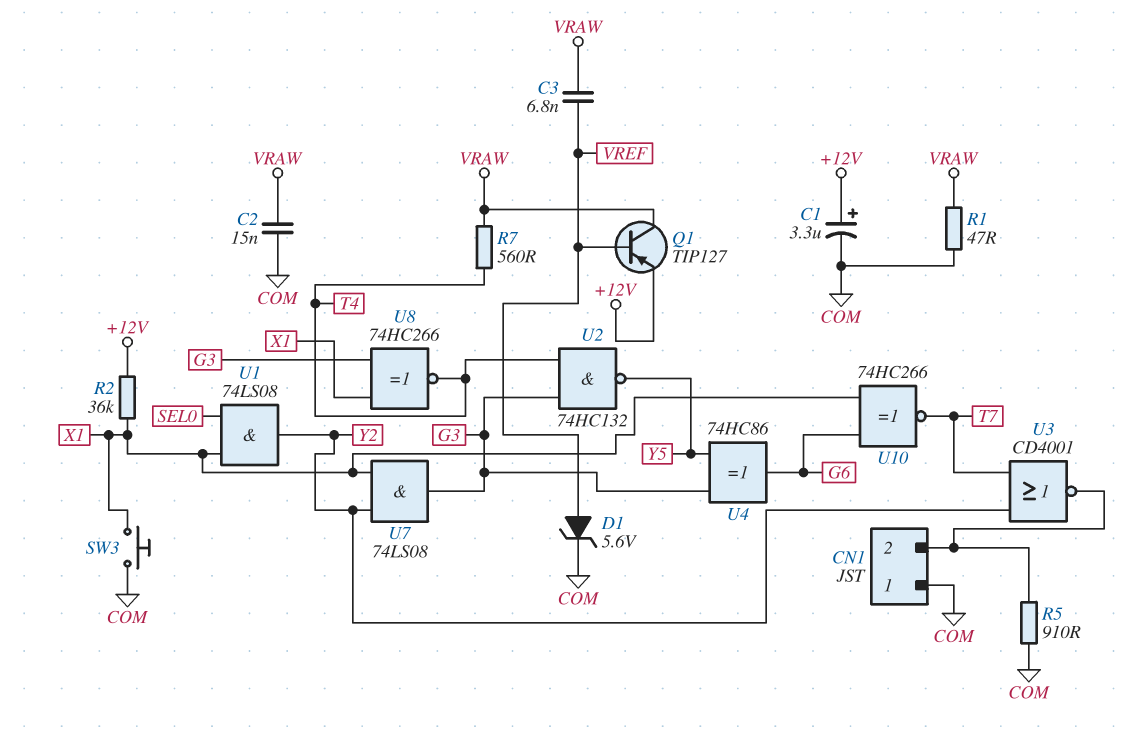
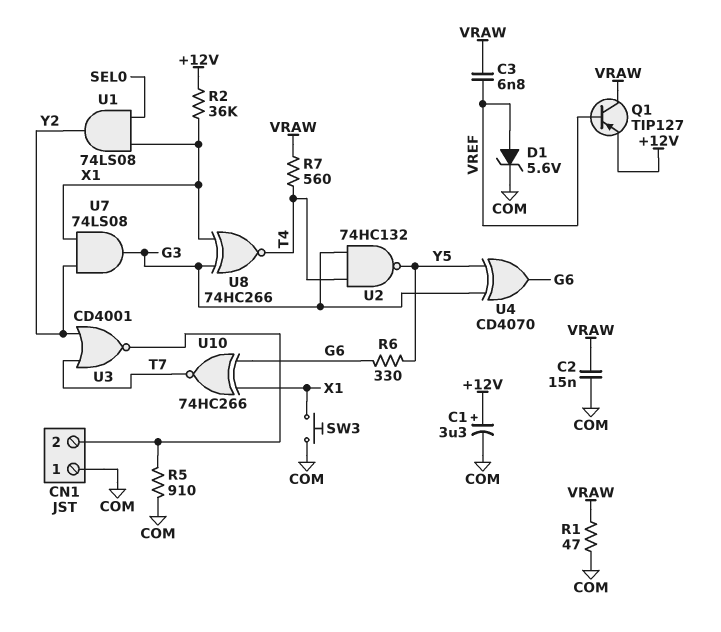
R6: none -> 330 (G6, Y5)
U4: XOR 74HC86 (in G3, in Y5, out G6) -> XOR CD4070 (in G3, in Y5, out G6)

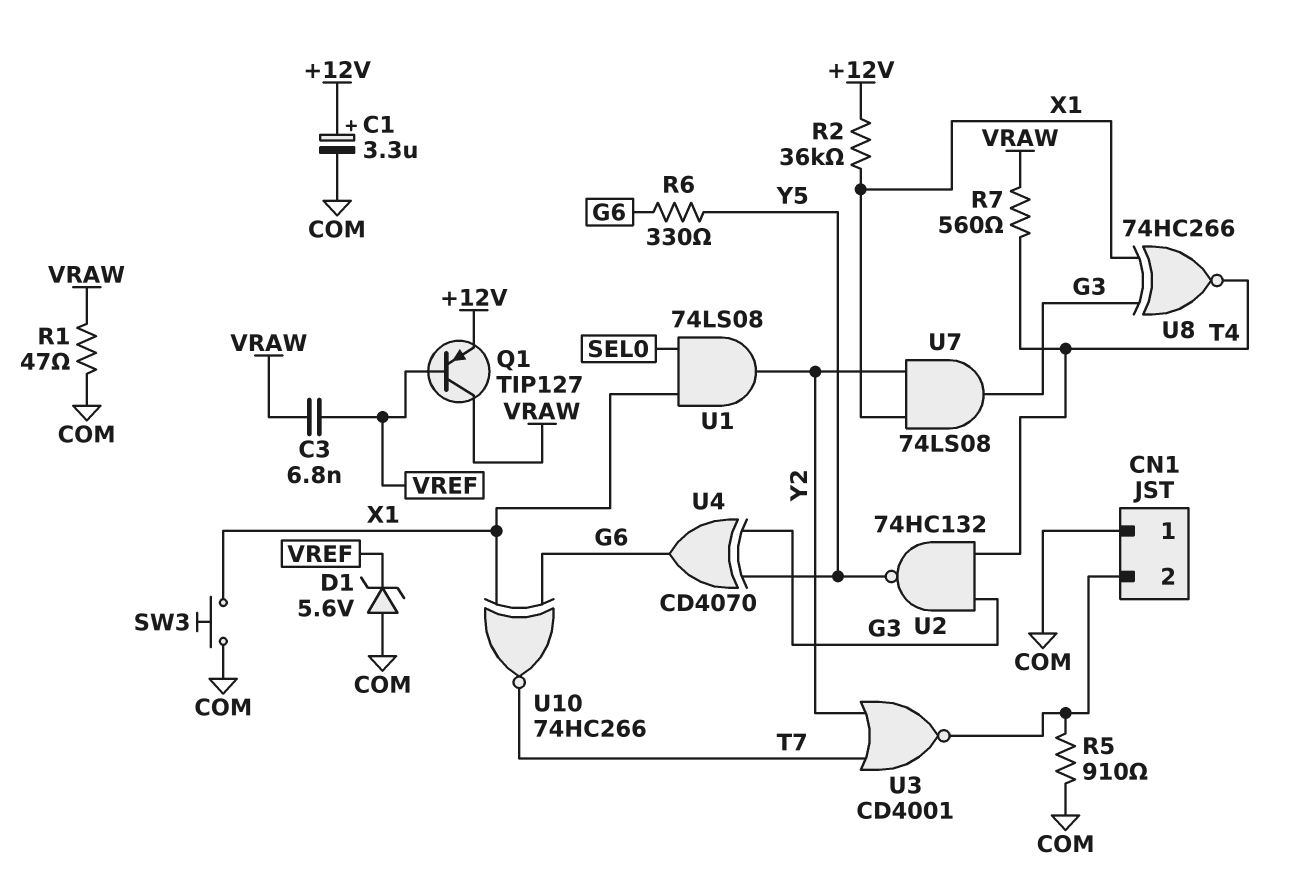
C2: 15nF (COM, VRAW) -> none
D1: zener 5.6V (A VREF, K COM) -> zener 5.6V (A COM, K VREF)

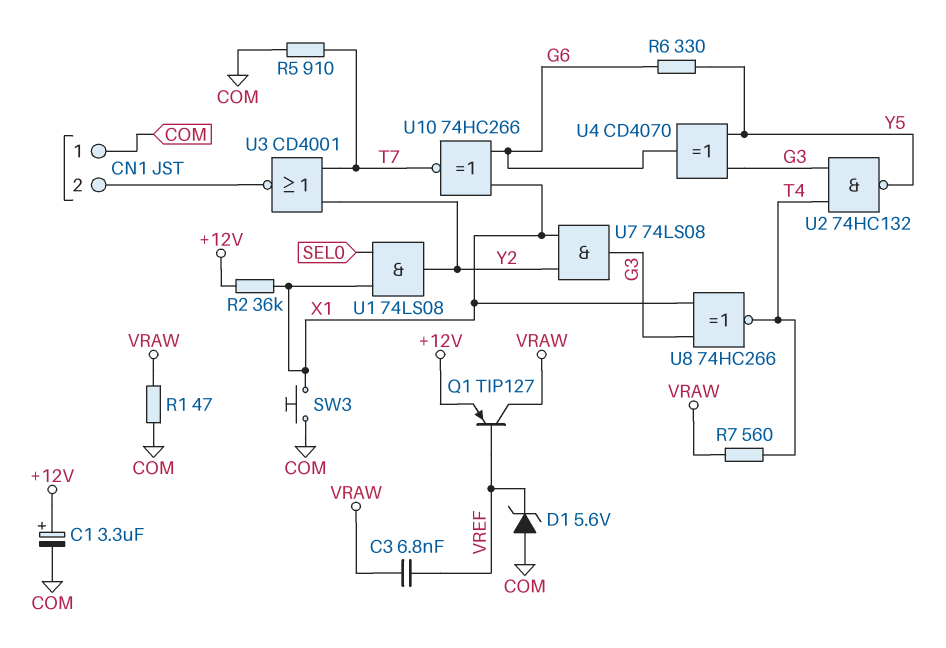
R5: 910 (CN1/2, COM) -> 910 (COM, T7)

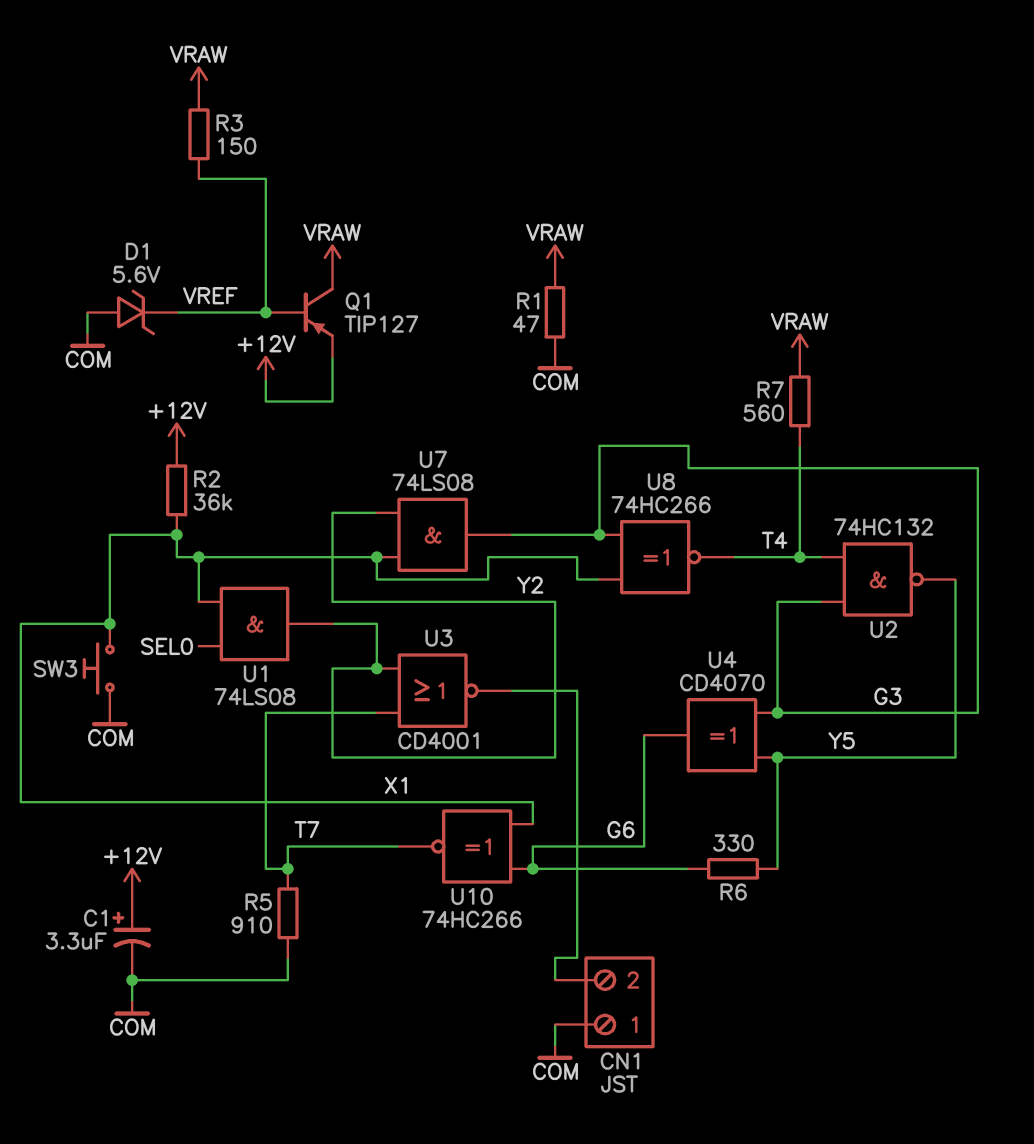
C3: 6.8nF (VRAW, VREF) -> none
R3: none -> 150 (VRAW, VREF)

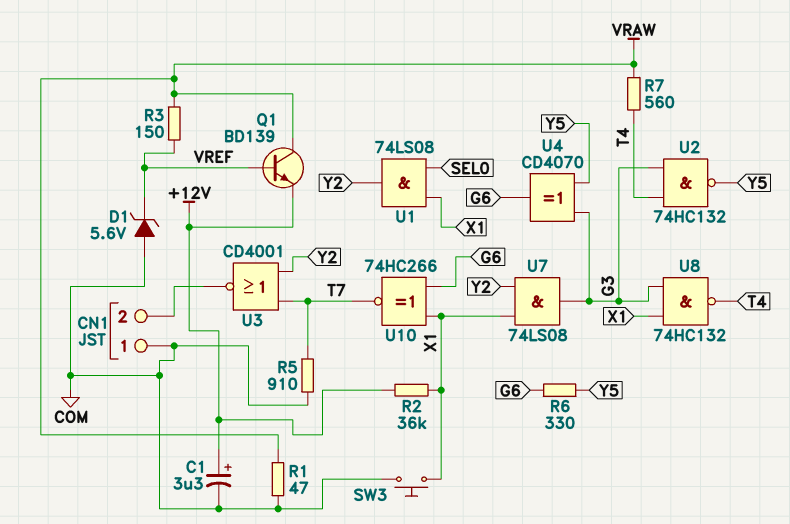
Q1: PNP TIP127 (B VREF, C VRAW, E +12V) -> NPN BD139 (B VREF, C VRAW, E +12V)
U8: XNOR 74HC266 (in G3, in X1, out T4) -> NAND 74HC132 (in G3, in X1, out T4)

